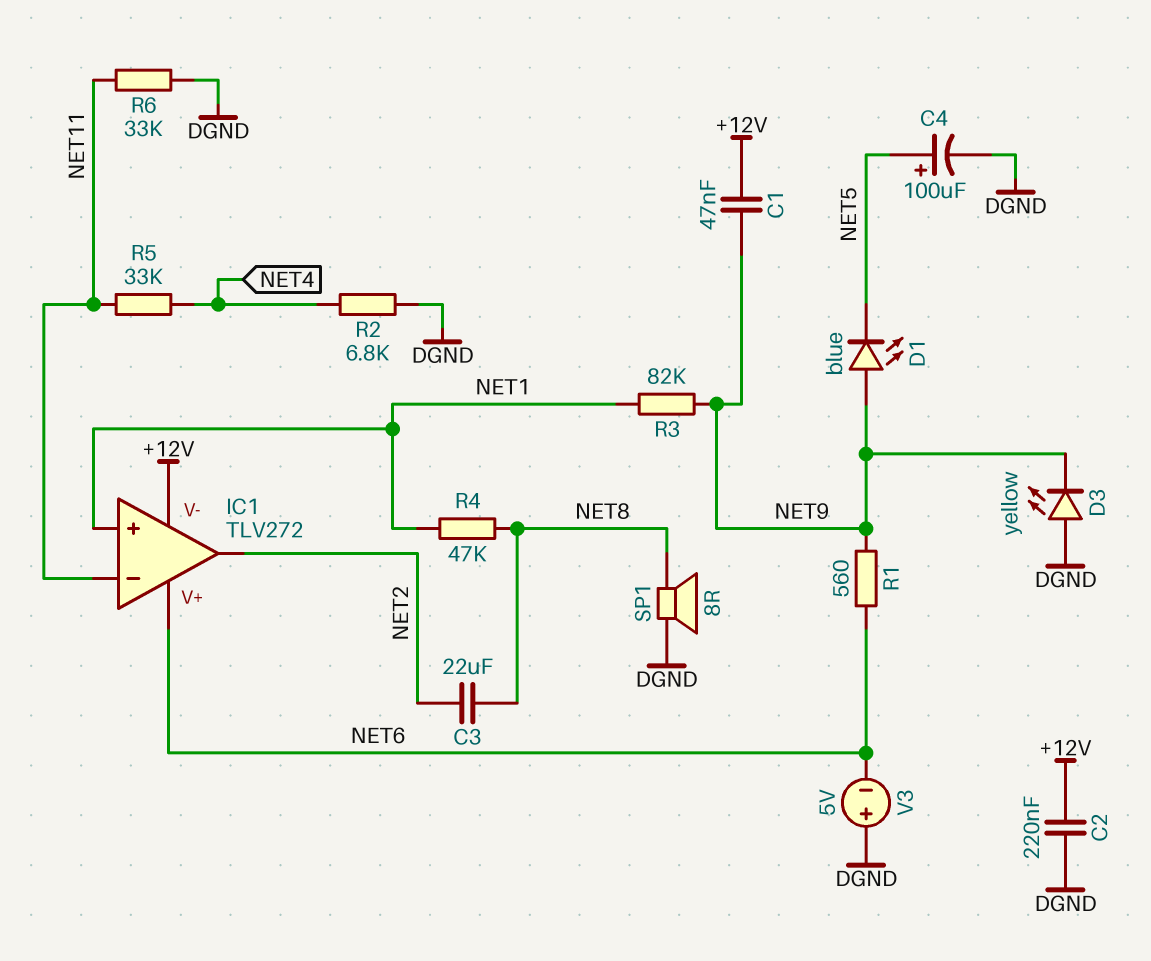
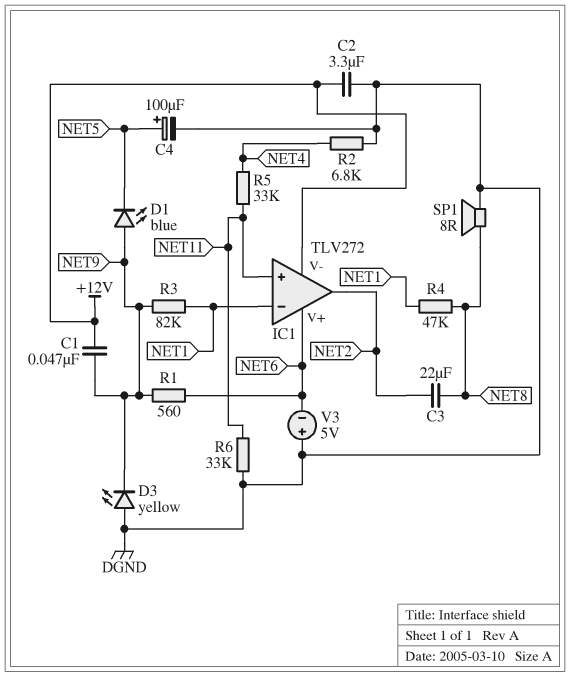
C2: 220nF (+12V, DGND) -> 3.3uF (+12V, DGND)
IC1 pin in+: NET1 -> NET11
IC1 pin in-: NET11 -> NET1

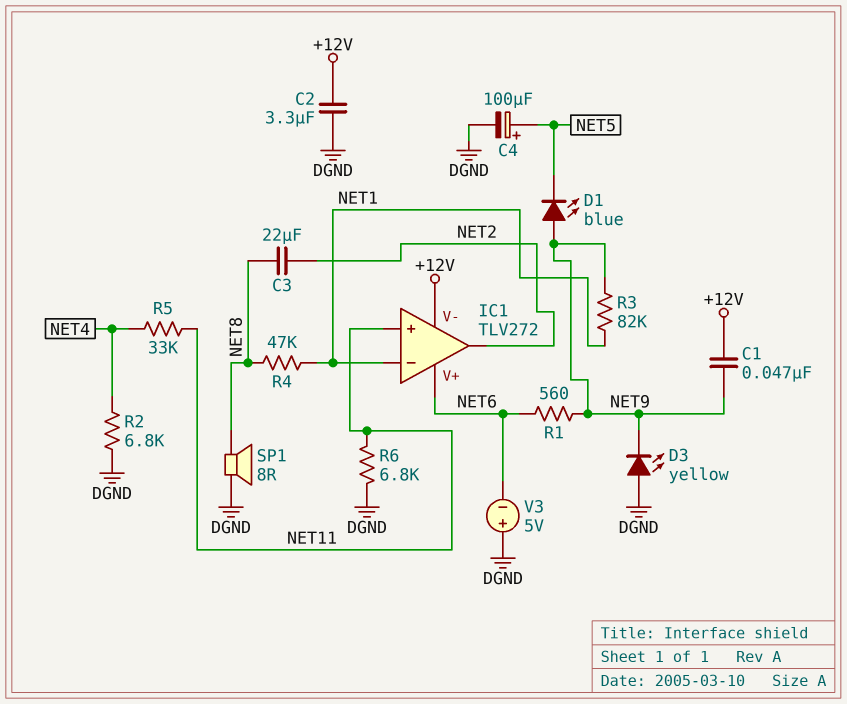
R6: 33k (DGND, NET11) -> 6.8k (DGND, NET11)

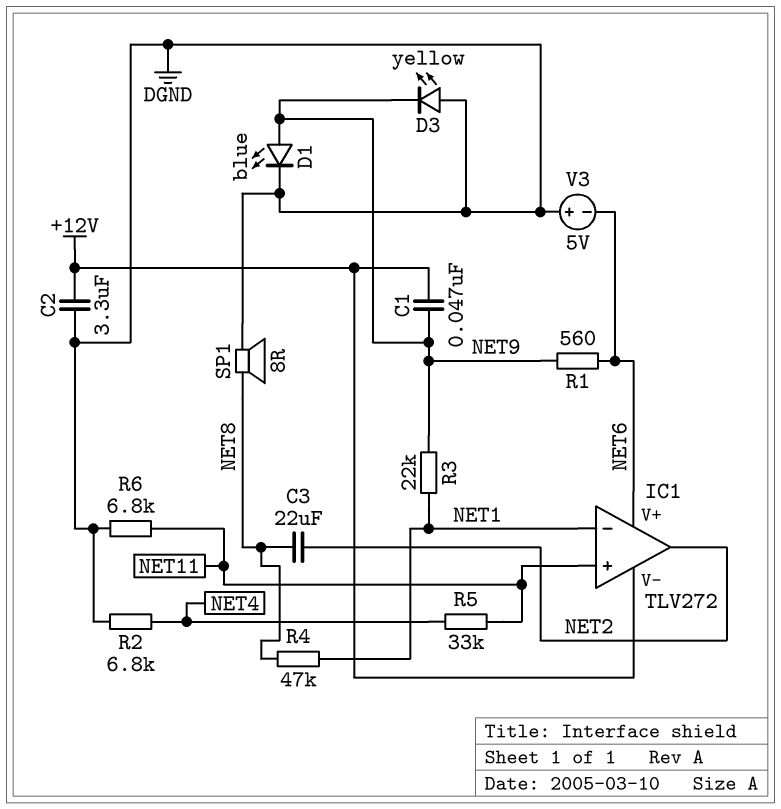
C4: 100uF (plus NET5, minus DGND) -> none
D1: LED blue (A NET9, K NET5) -> LED blue (A NET9, K DGND)
R3: 82k (NET1, NET9) -> 22k (NET1, NET9)

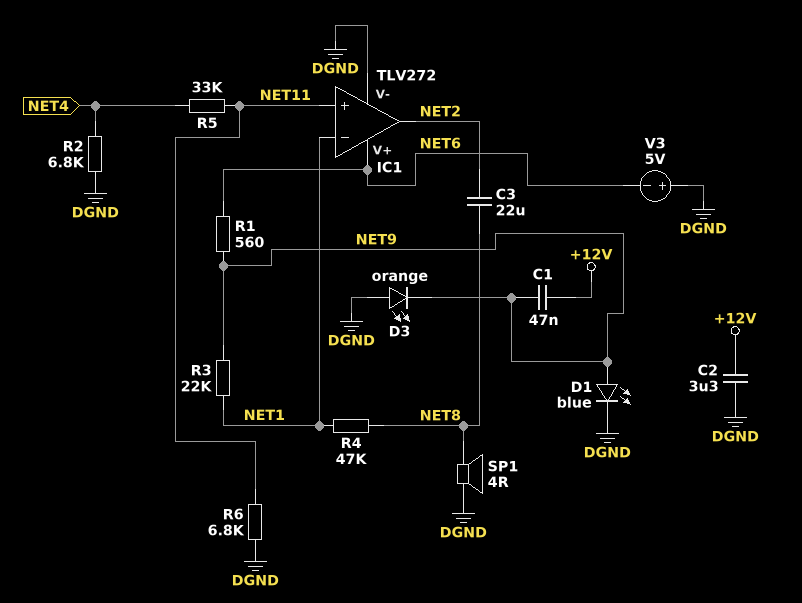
D3: LED yellow (A DGND, K NET9) -> LED orange (A DGND, K NET9)
IC1 pin V-: +12V -> DGND
SP1: speaker 8R (DGND, NET8) -> speaker 4R (DGND, NET8)

